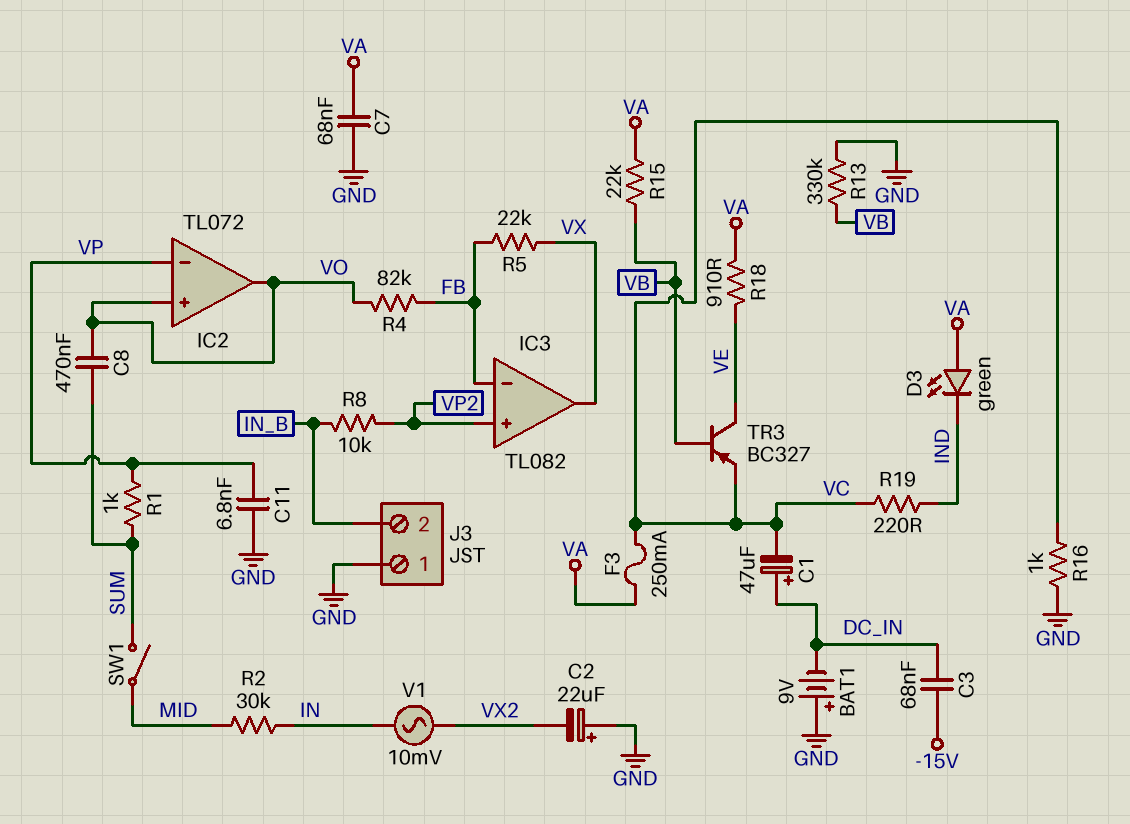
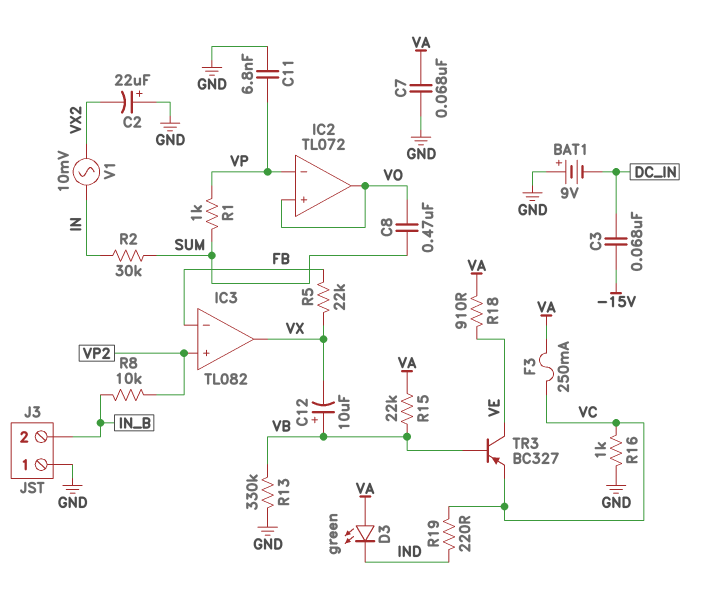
C1: 47uF (plus DC_IN, minus VC) -> none
C12: none -> 10uF (plus VB, minus VX)
R2: 30k (IN, MID) -> 30k (IN, SUM)
R4: 82k (FB, VO) -> none
SW1: switch (MID, SUM) -> none

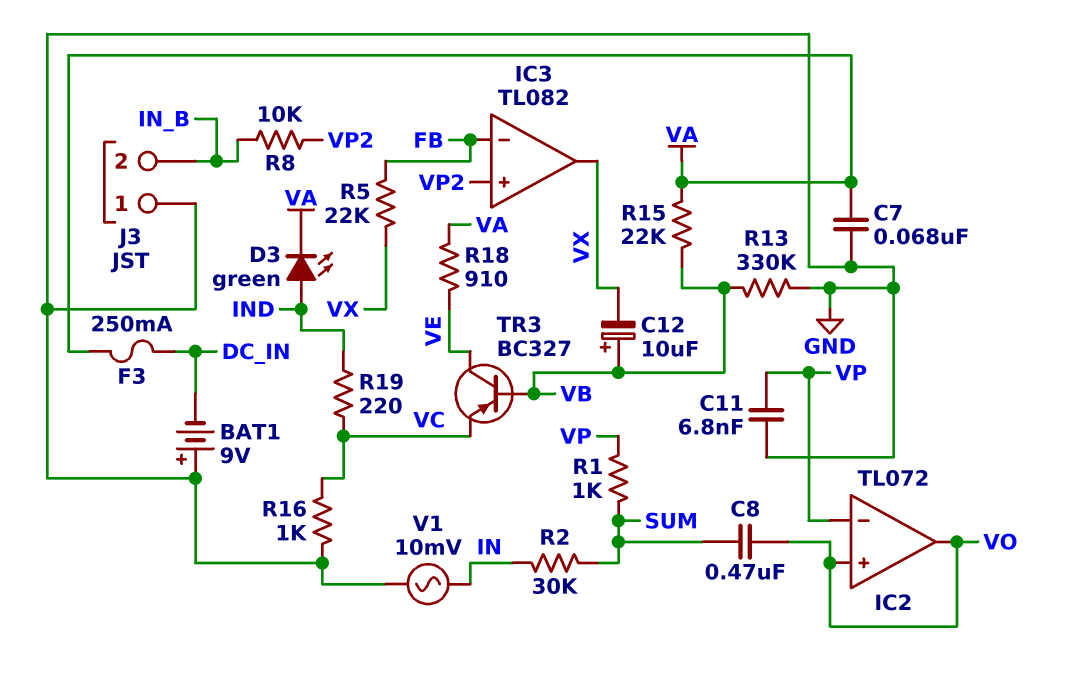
C2: 22uF (plus GND, minus VX2) -> none
C3: 68nF (-15V, DC_IN) -> none
D3: LED green (A VA, K IND) -> LED green (A IND, K VA)
F3: 250mA (VA, VC) -> 250mA (DC_IN, VA)
V1: AC 10mV (IN, VX2) -> AC 10mV (GND, IN)

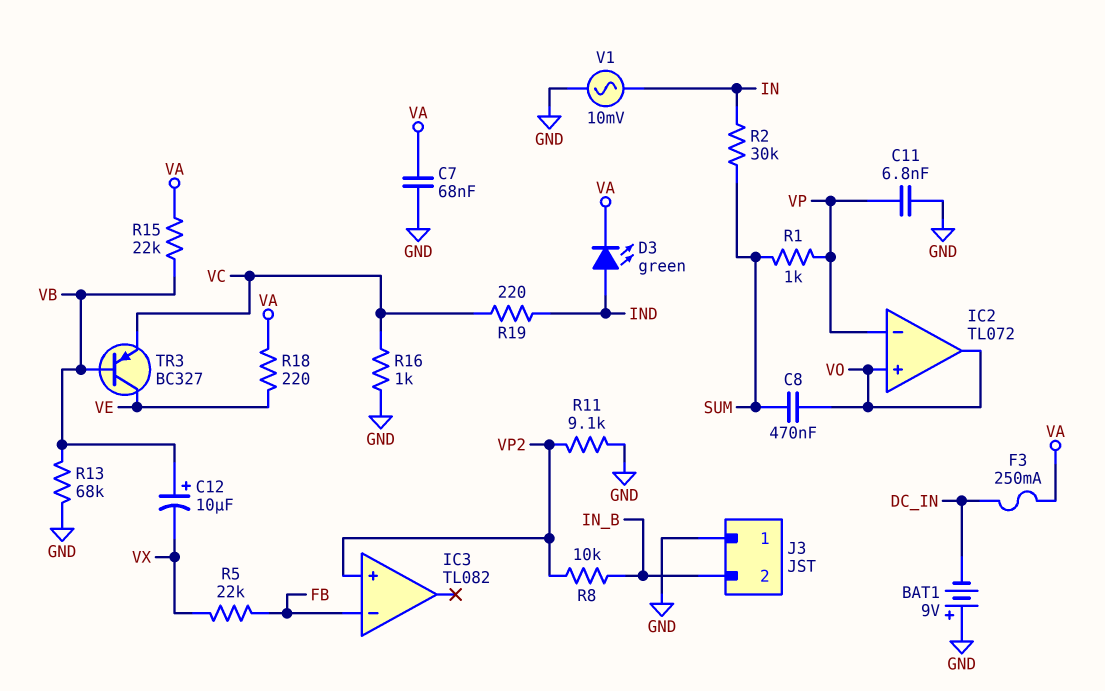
IC3 pin out: VX -> none
R11: none -> 9.1k (GND, VP2)
R13: 330k (GND, VB) -> 68k (GND, VB)
R18: 910 (VA, VE) -> 220 (VA, VE)

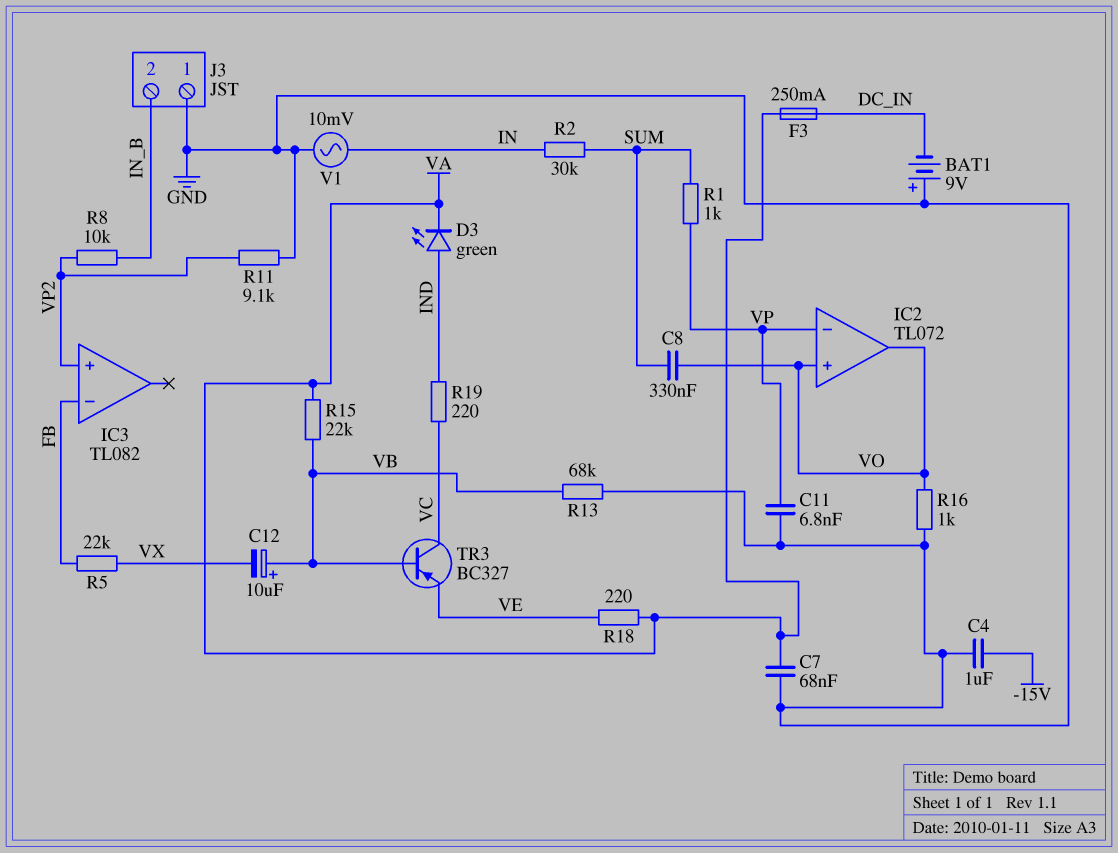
C4: none -> 1uF (-15V, GND)
C8: 470nF (SUM, VO) -> 330nF (SUM, VO)
R16: 1k (GND, VC) -> 1k (GND, VO)
TR3: PNP BC327 (B VB, C VE, E VC) -> PNP BC327 (B VB, C VC, E VE)

